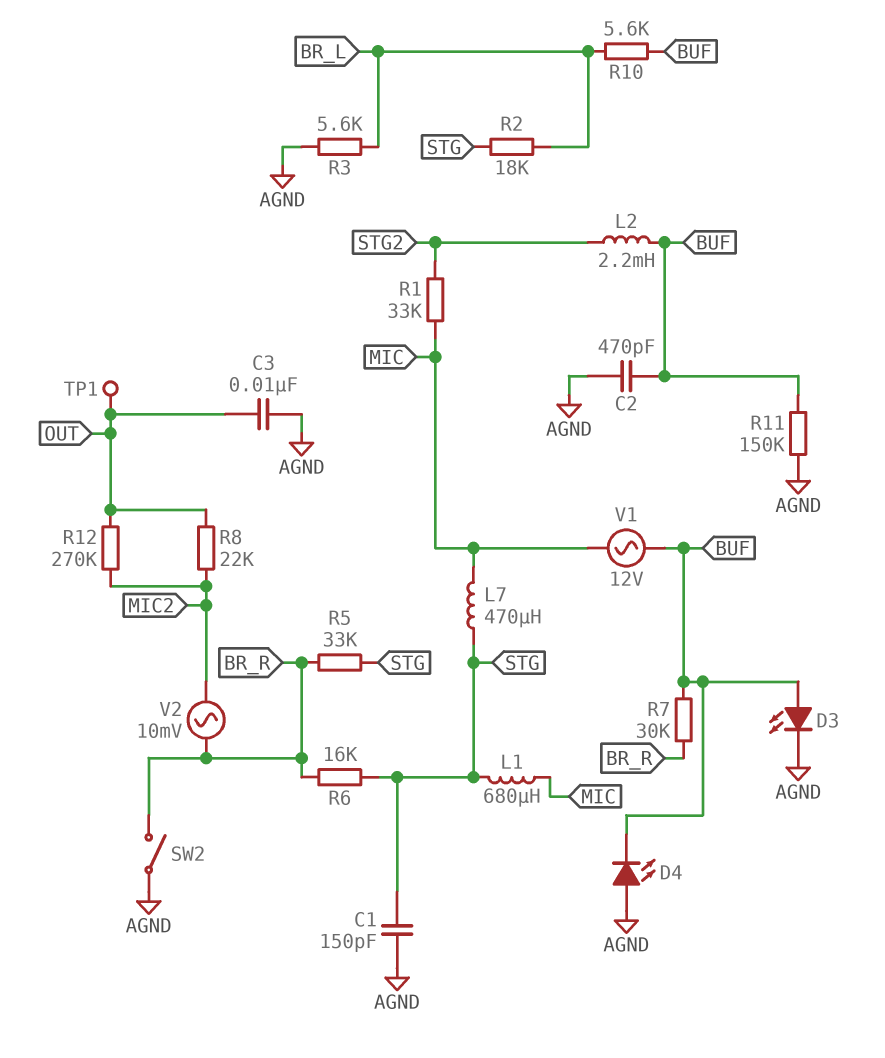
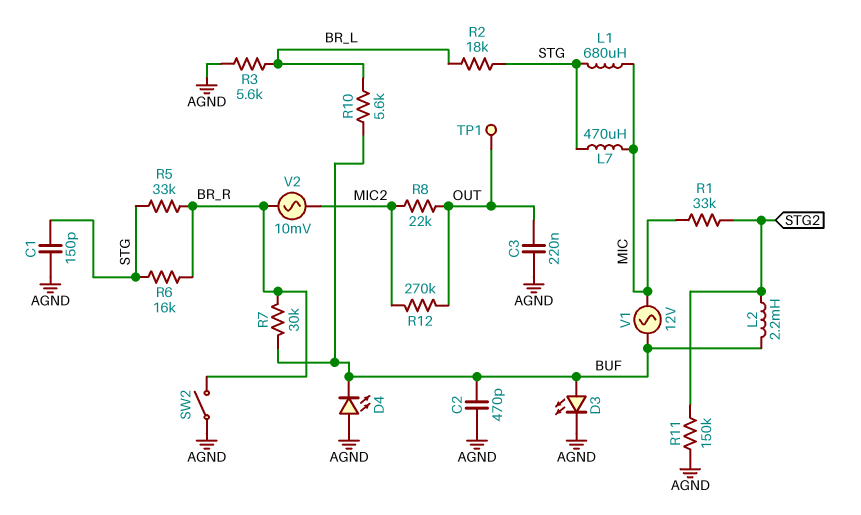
C3: 10nF (AGND, OUT) -> 220nF (AGND, OUT)
R11: 150k (AGND, BUF) -> 150k (AGND, STG2)

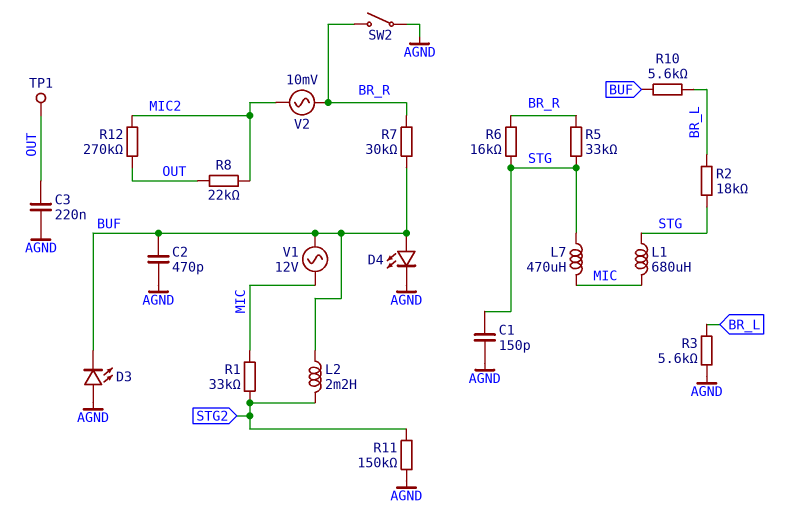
D3: LED (A BUF, K AGND) -> LED (A AGND, K BUF)
D4: LED (A AGND, K BUF) -> LED (A BUF, K AGND)

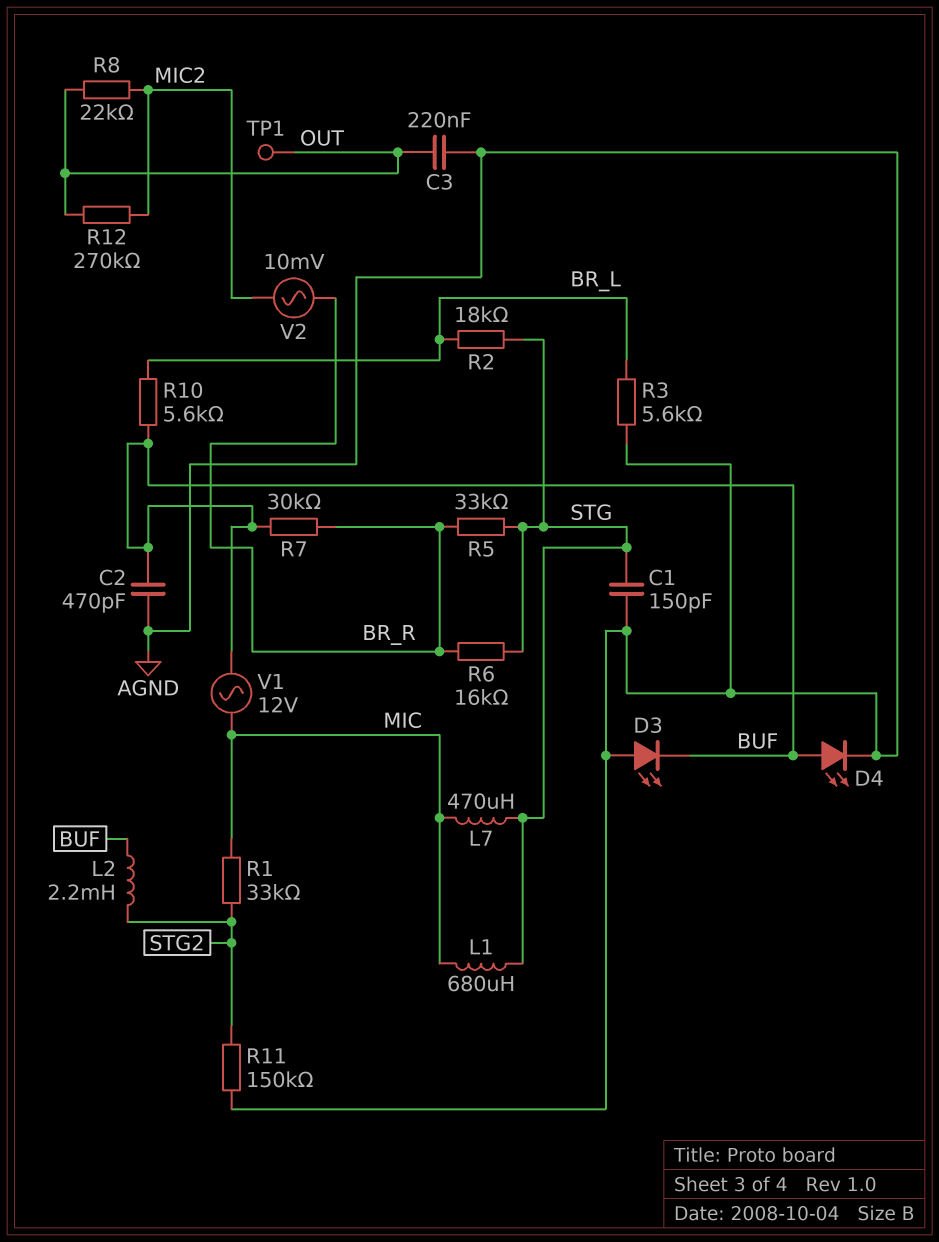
SW2: switch (AGND, BR_R) -> none

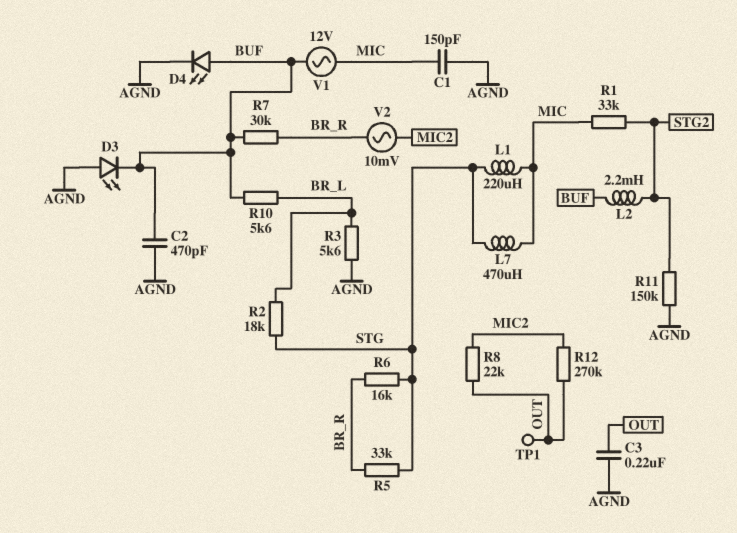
C1: 150pF (AGND, STG) -> 150pF (AGND, MIC)
L1: 680uH (MIC, STG) -> 220uH (MIC, STG)

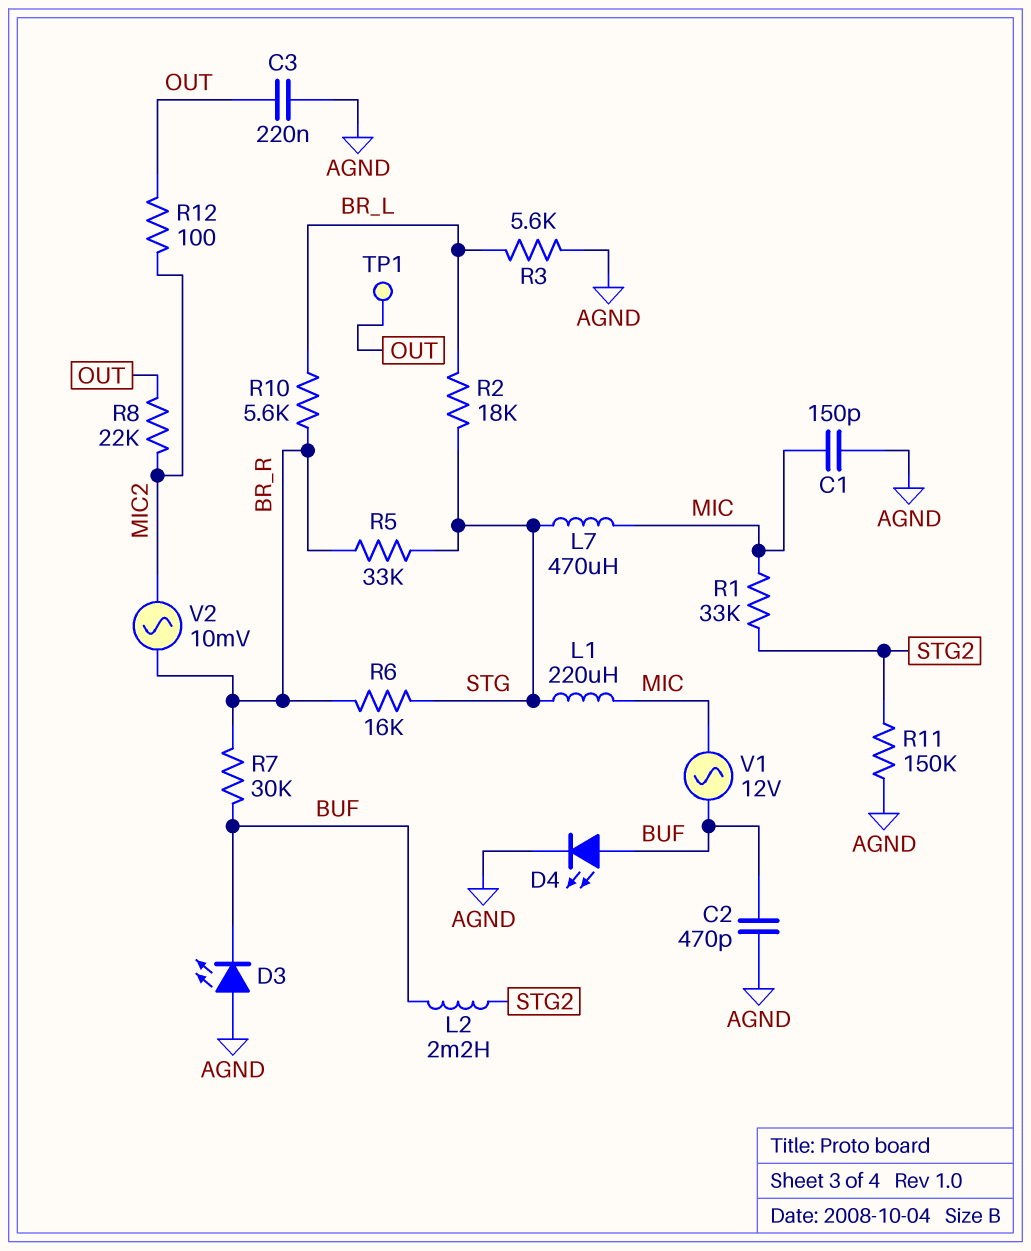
R10: 5.6k (BR_L, BUF) -> 5.6k (BR_L, BR_R)
R12: 270k (MIC2, OUT) -> 100 (MIC2, OUT)

